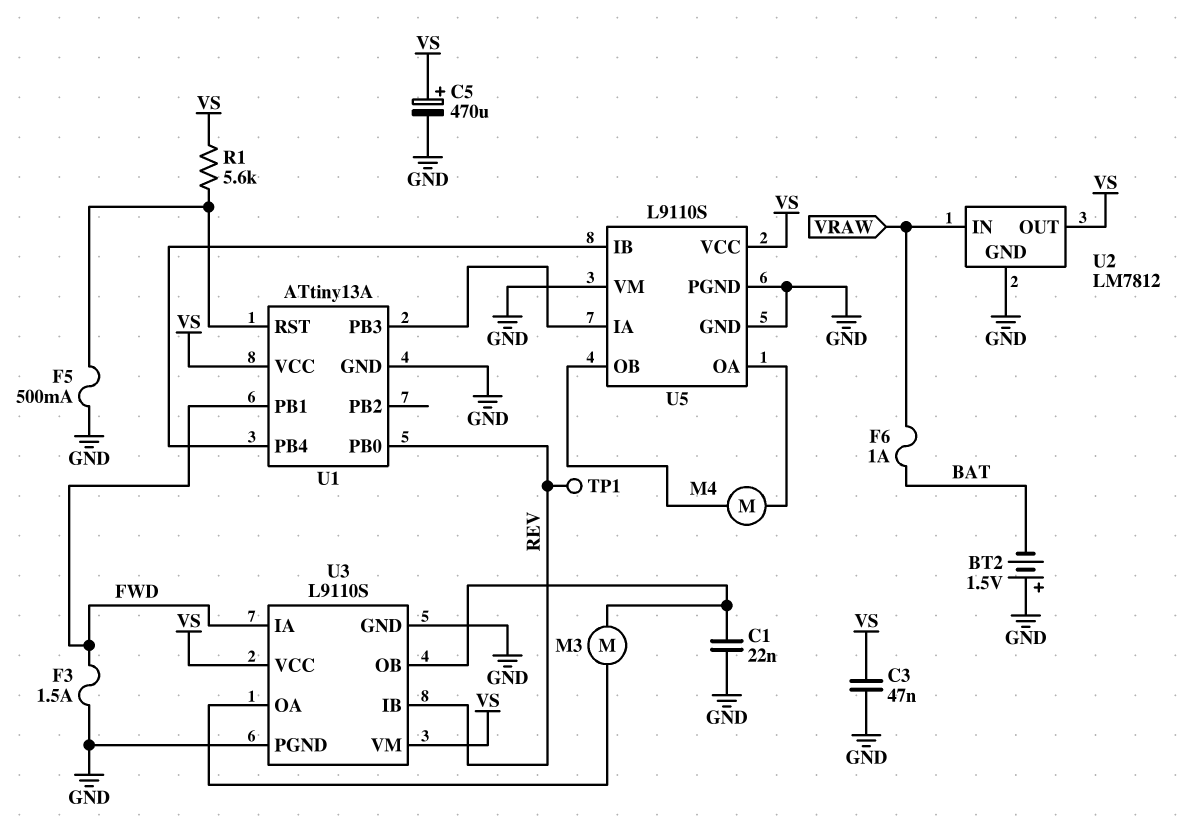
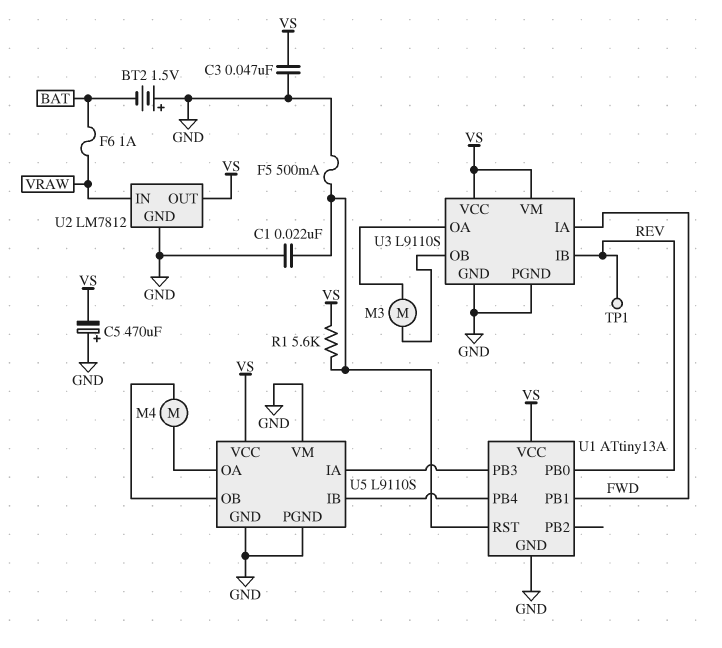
C1: 22nF (GND, U3/OB) -> 22nF (GND, U1/RST)
C5: 470uF (plus VS, minus GND) -> 470uF (plus GND, minus VS)
F3: 1.5A (FWD, GND) -> none

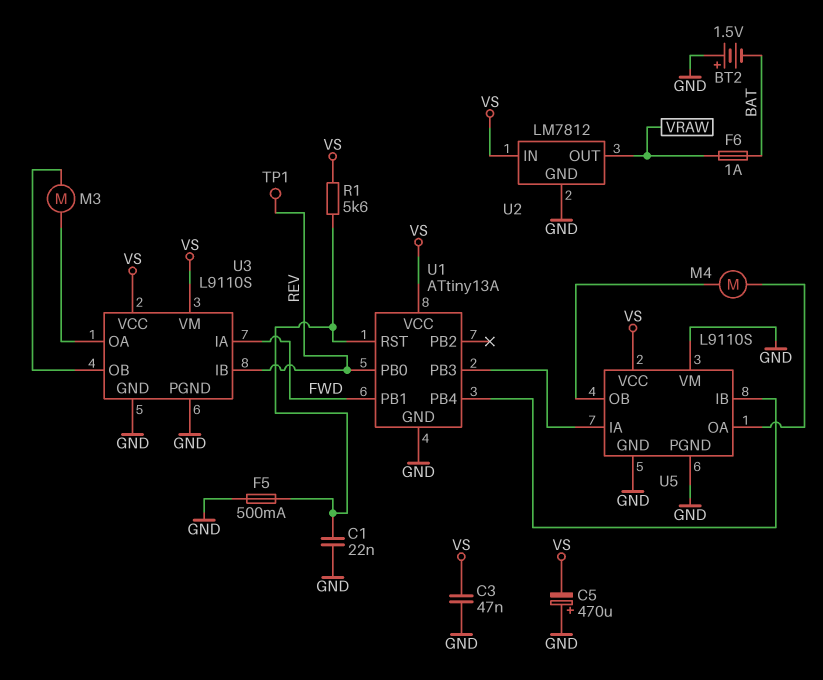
U2 pin IN: VRAW -> VS
U2 pin OUT: VS -> VRAW

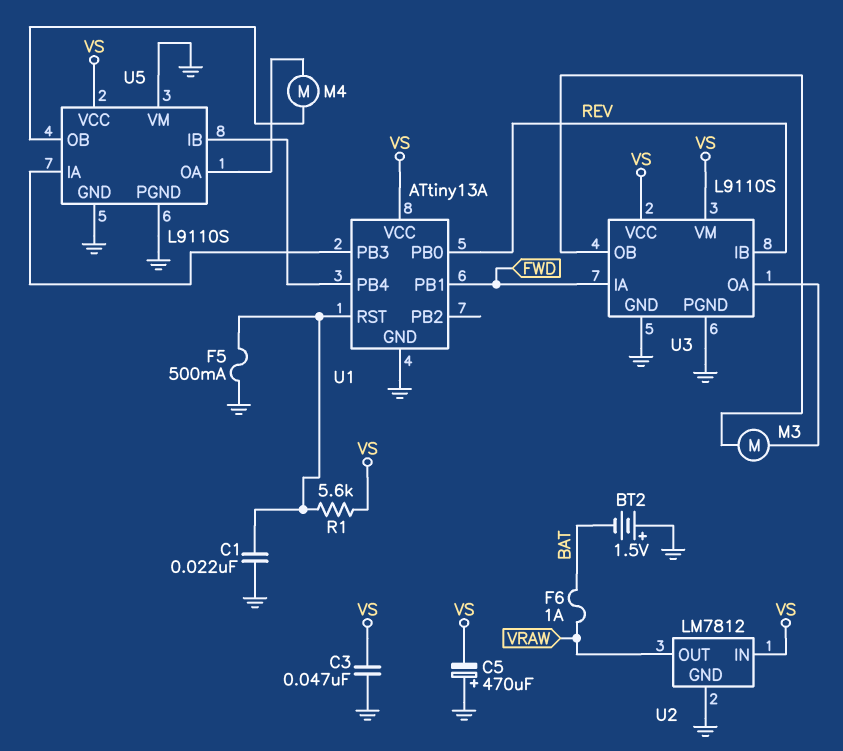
TP1: test point (REV) -> none

